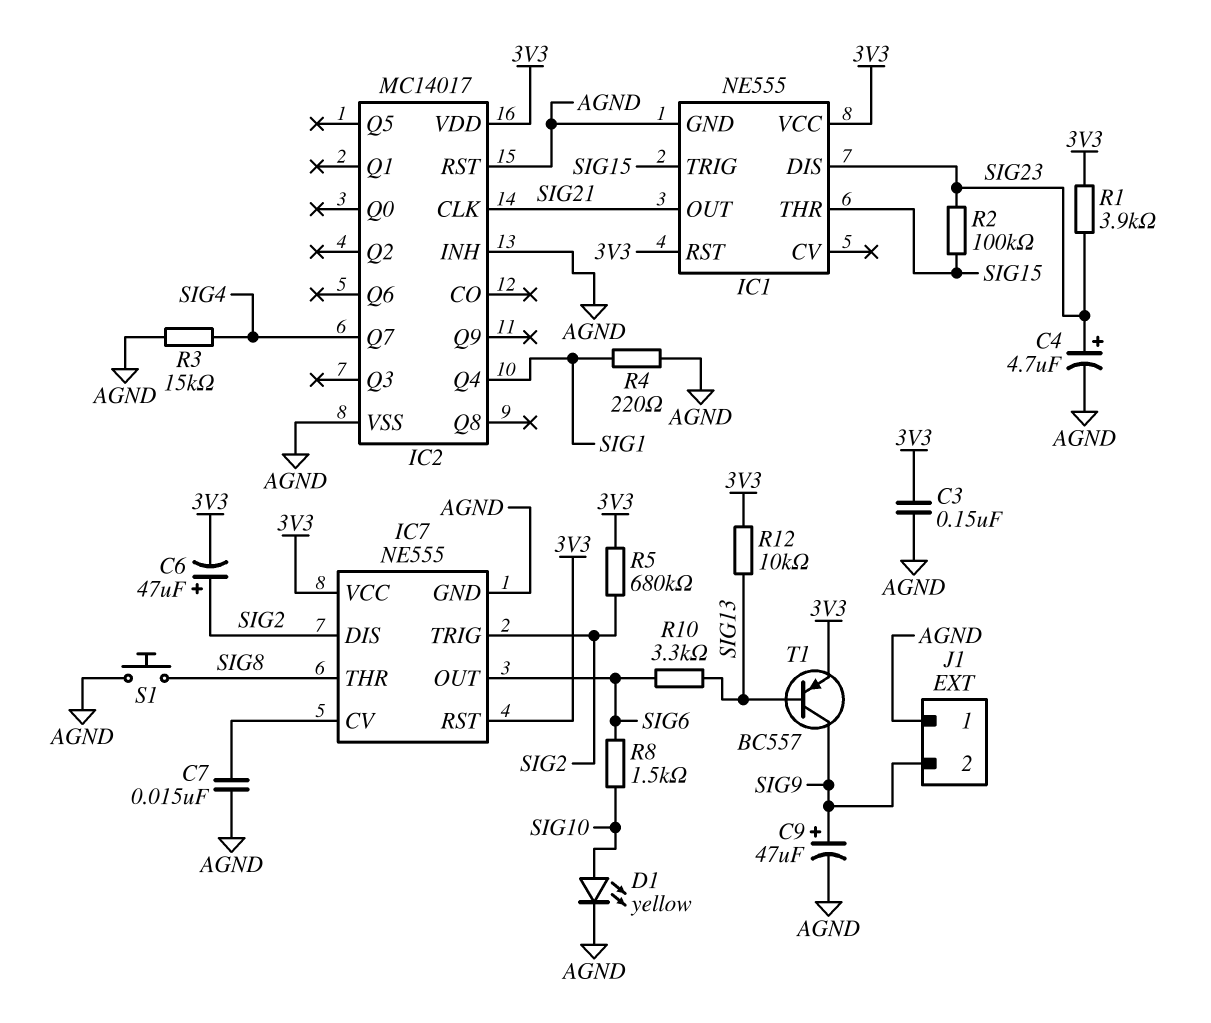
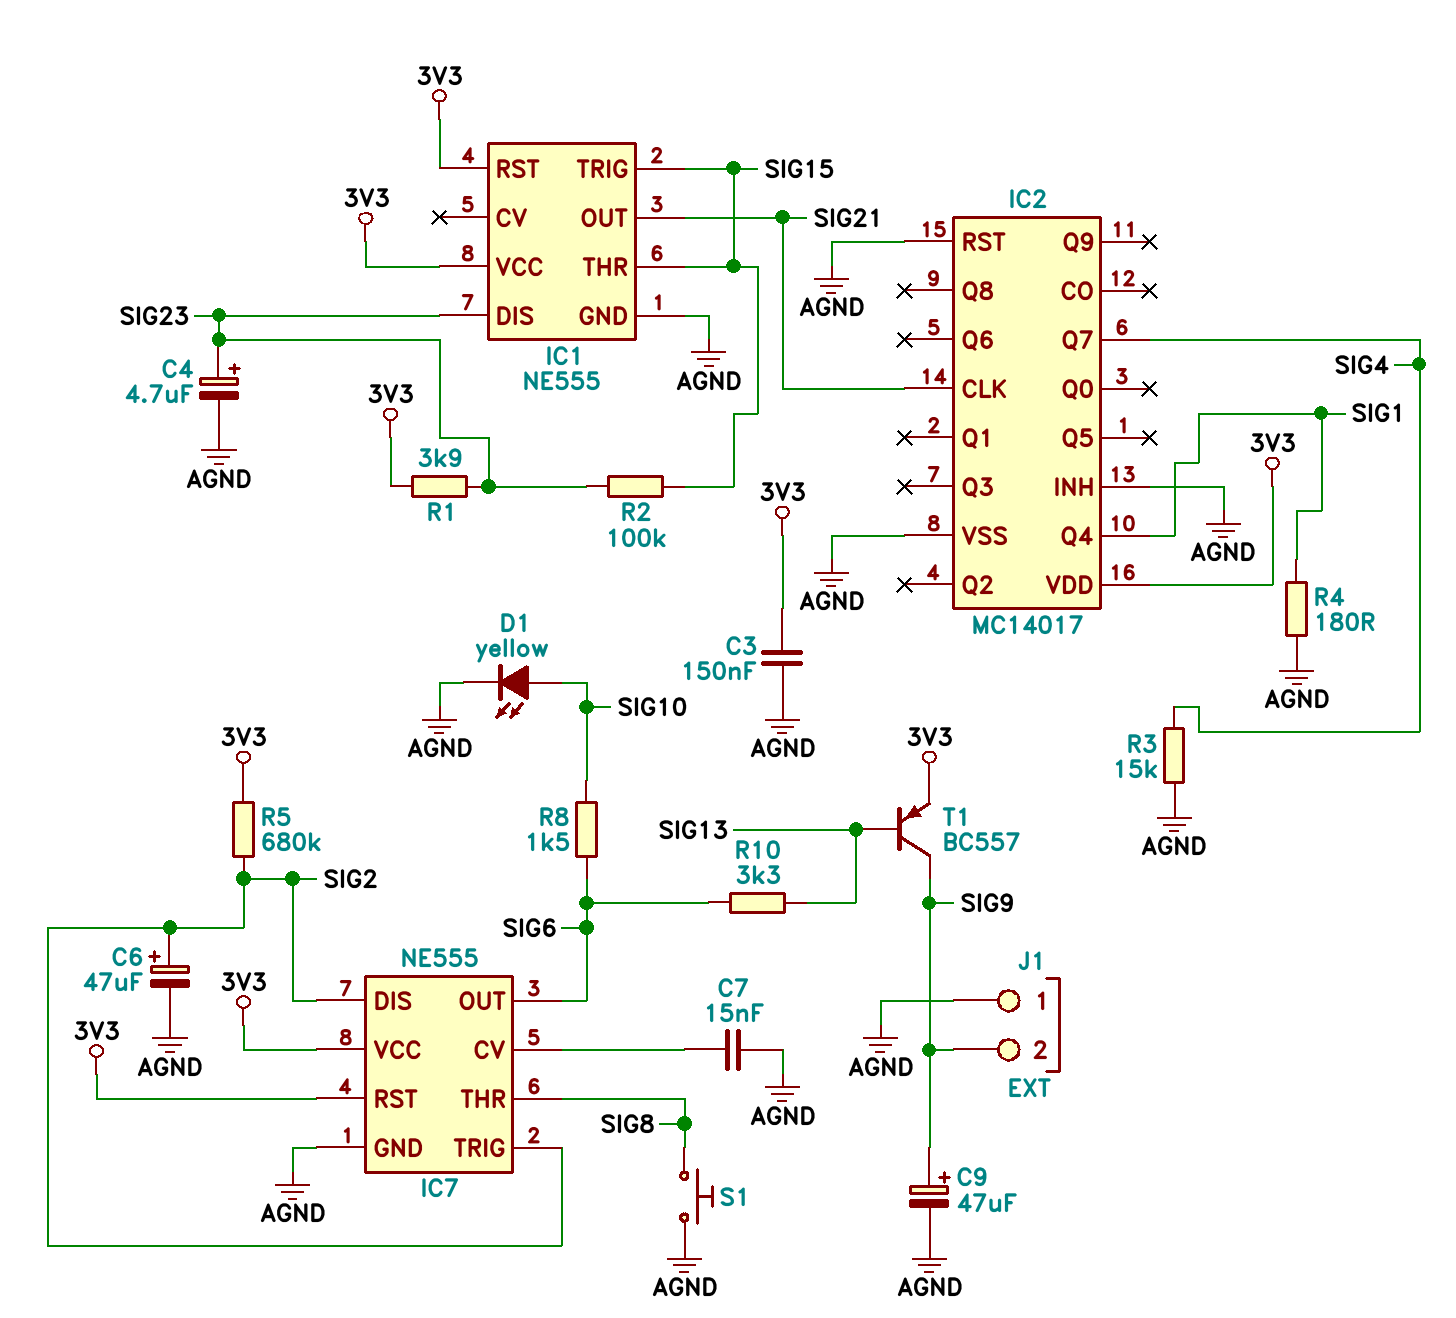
C6: 47uF (plus SIG2, minus 3V3) -> 47uF (plus SIG2, minus AGND)
R4: 220 (AGND, SIG1) -> 180 (AGND, SIG1)
R12: 10k (3V3, SIG13) -> none

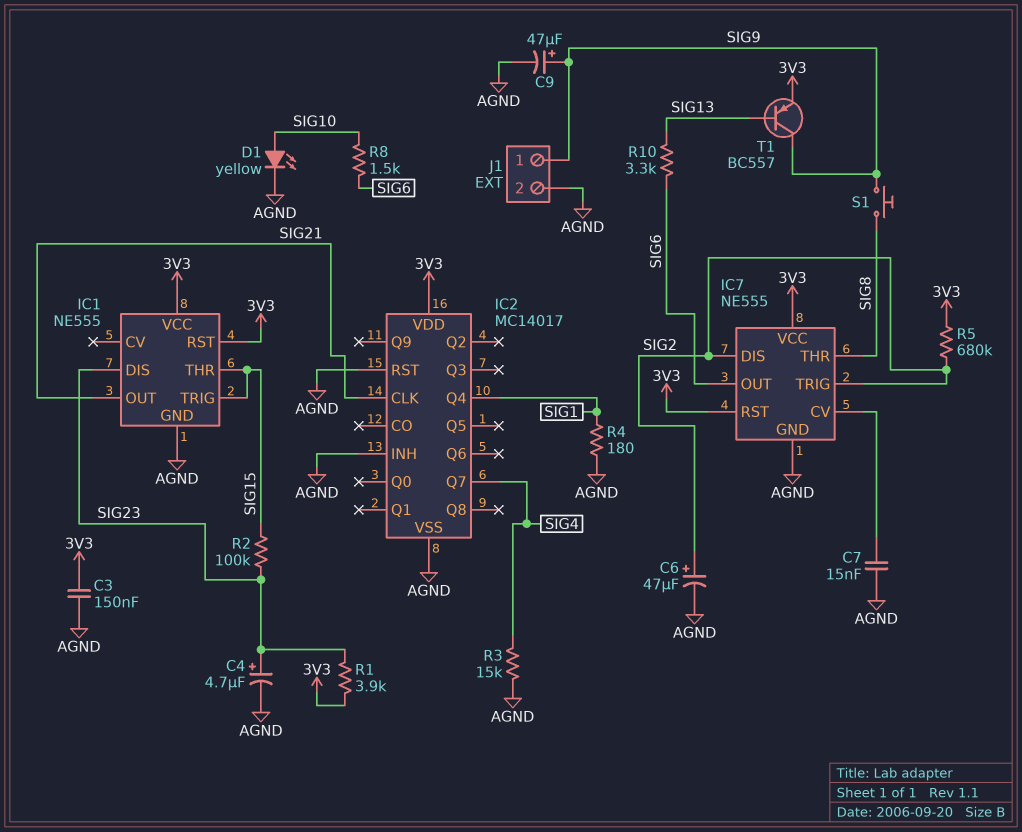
J1 pin 1: AGND -> SIG9
J1 pin 2: SIG9 -> AGND
S1: button (AGND, SIG8) -> button (SIG8, SIG9)

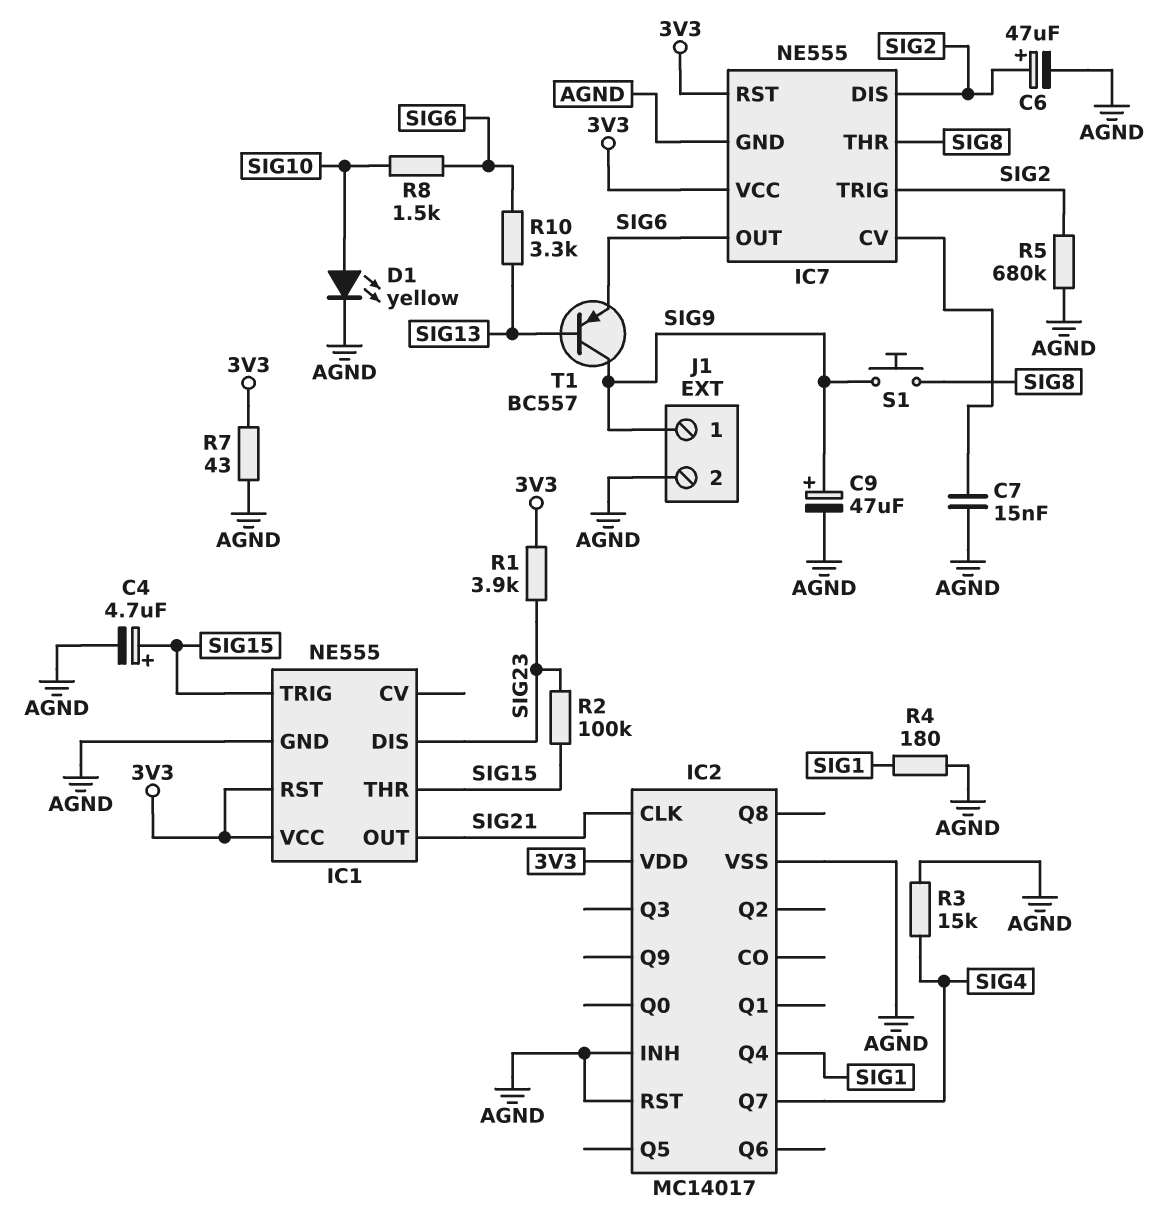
C3: 150nF (3V3, AGND) -> none
C4: 4.7uF (plus SIG23, minus AGND) -> 4.7uF (plus SIG15, minus AGND)
R5: 680k (3V3, SIG2) -> 680k (AGND, SIG2)
R7: none -> 43 (3V3, AGND)
T1: PNP BC557 (B SIG13, C SIG9, E 3V3) -> PNP BC557 (B SIG13, C SIG9, E SIG6)

